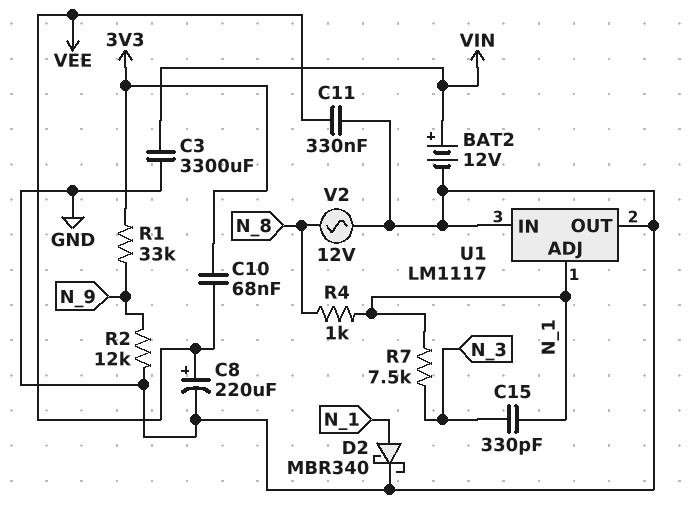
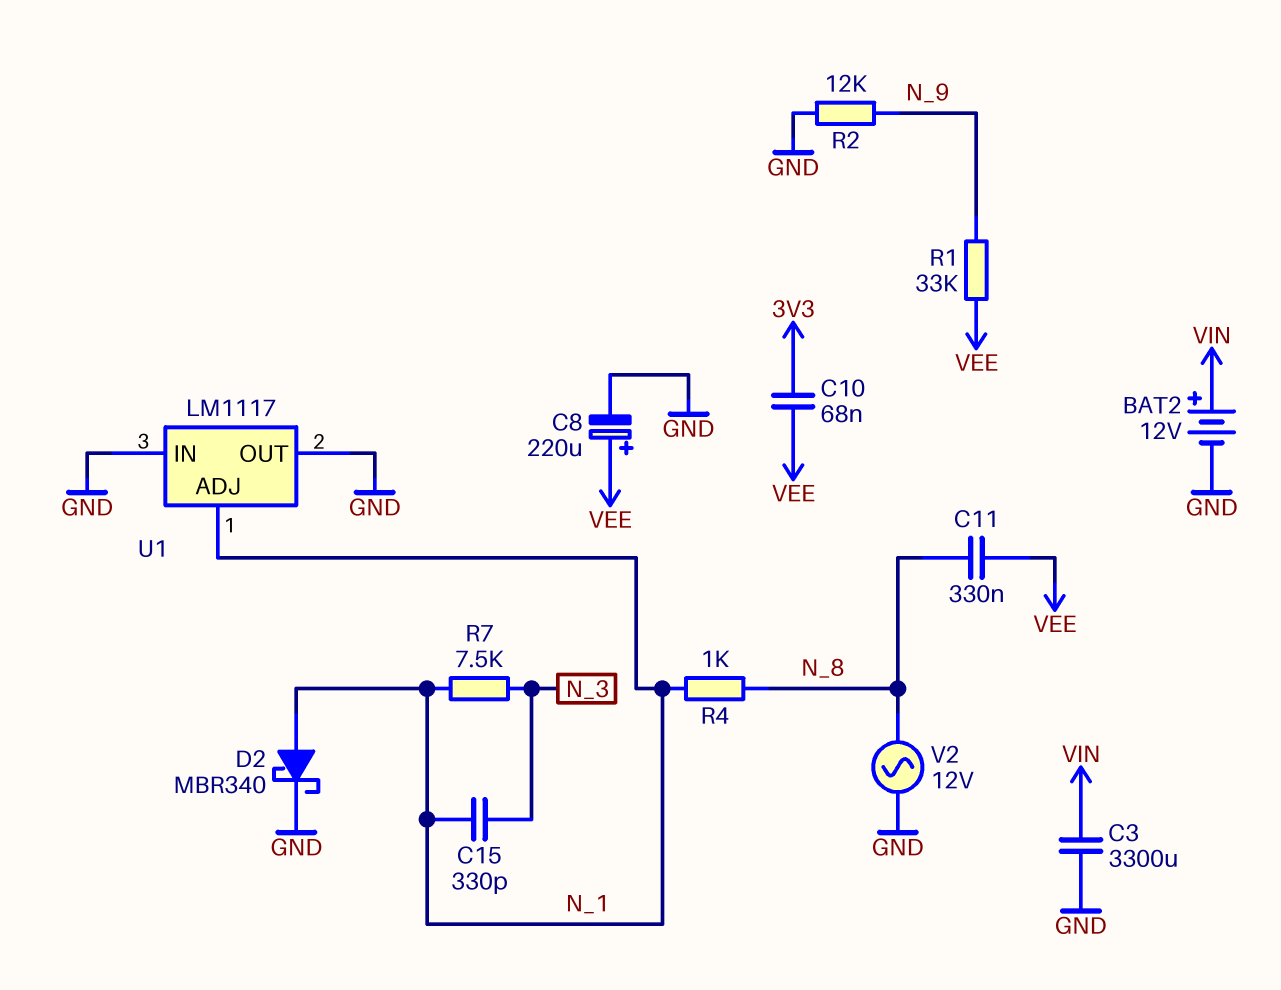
C11: 330nF (GND, VEE) -> 330nF (N_8, VEE)
R1: 33k (3V3, N_9) -> 33k (N_9, VEE)

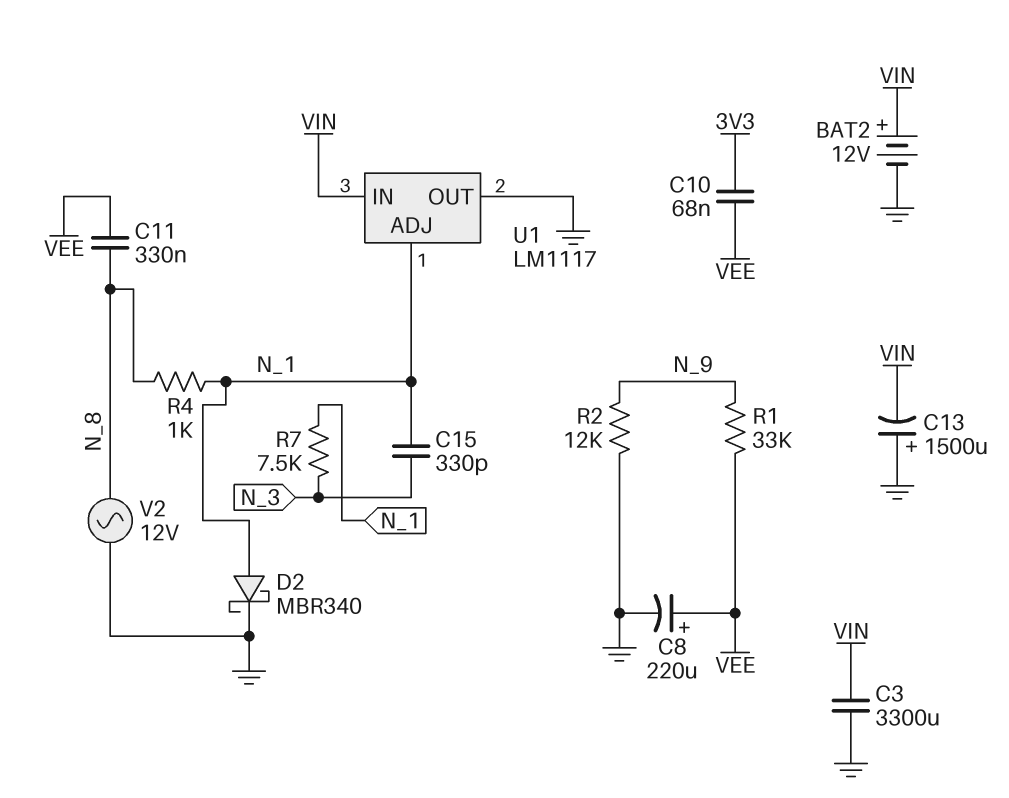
C13: none -> 1500uF (plus GND, minus VIN)
U1 pin IN: GND -> VIN

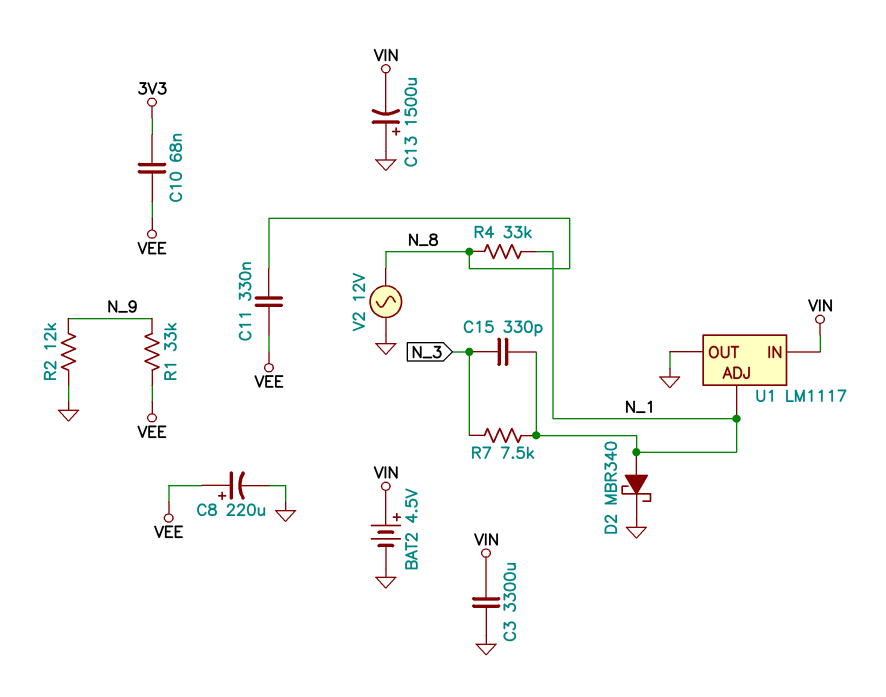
BAT2: 12V (plus VIN, minus GND) -> 4.5V (plus VIN, minus GND)
R4: 1k (N_1, N_8) -> 33k (N_1, N_8)

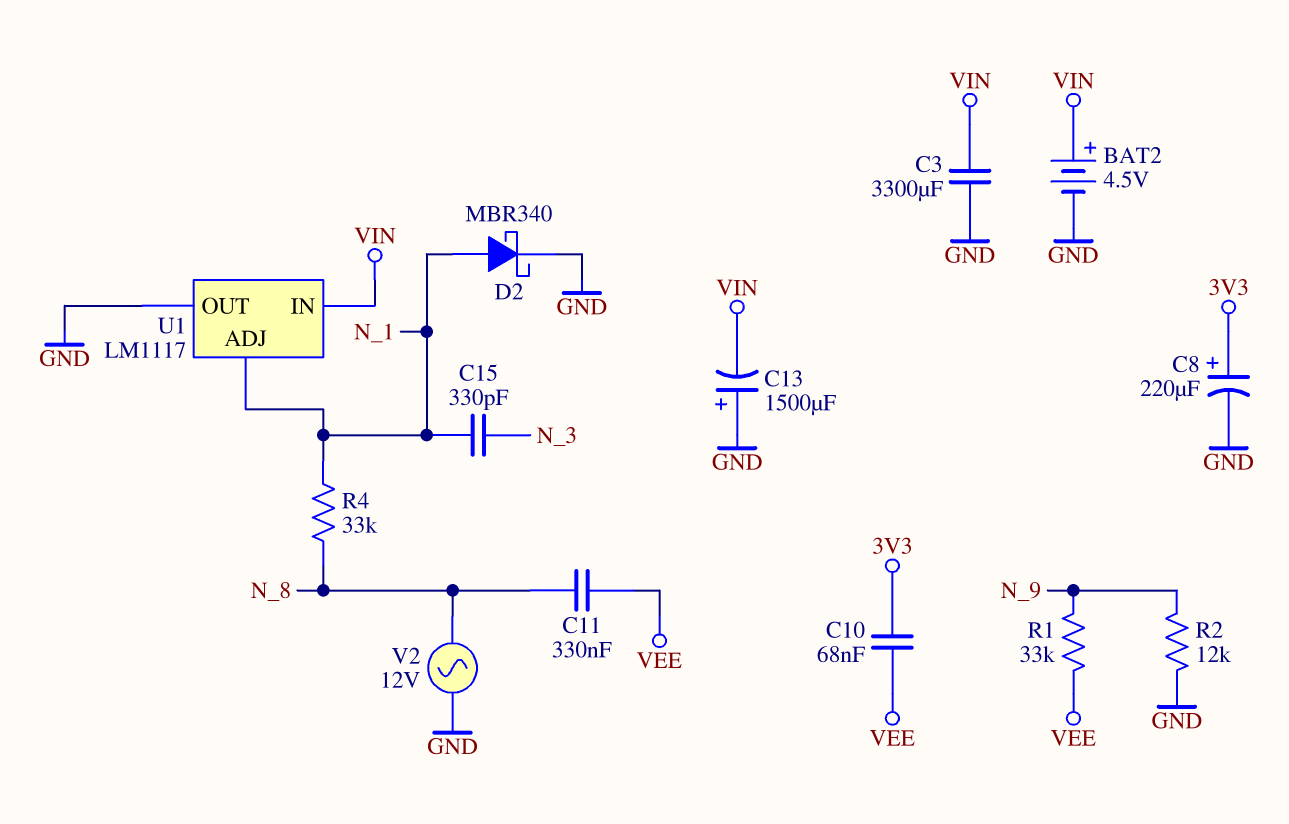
C8: 220uF (plus VEE, minus GND) -> 220uF (plus 3V3, minus GND)
R7: 7.5k (N_1, N_3) -> none

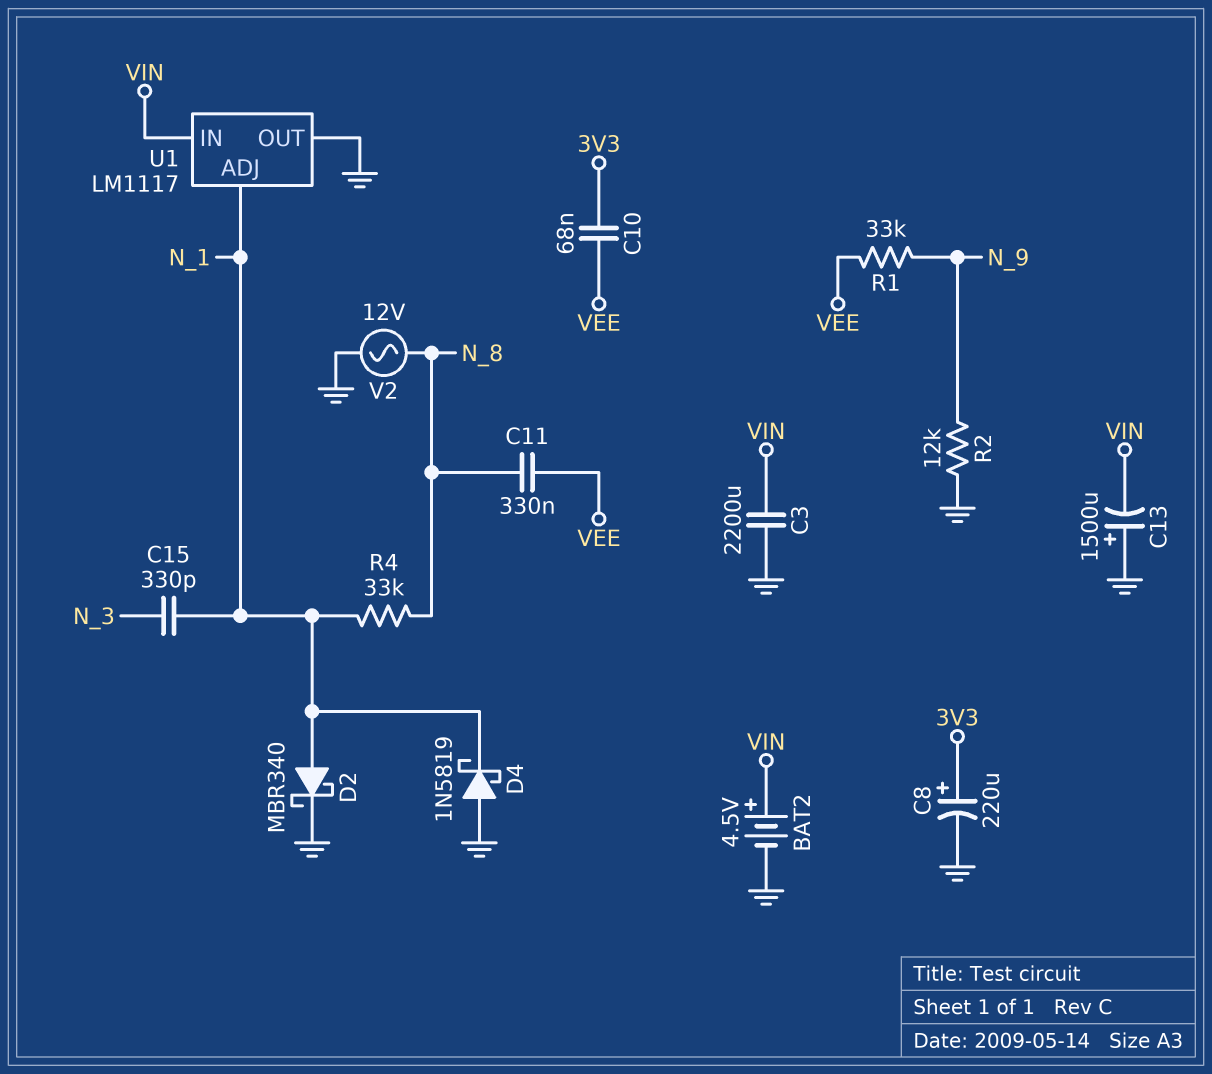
C3: 3300uF (GND, VIN) -> 2200uF (GND, VIN)
D4: none -> schottky 1N5819 (A GND, K N_1)

